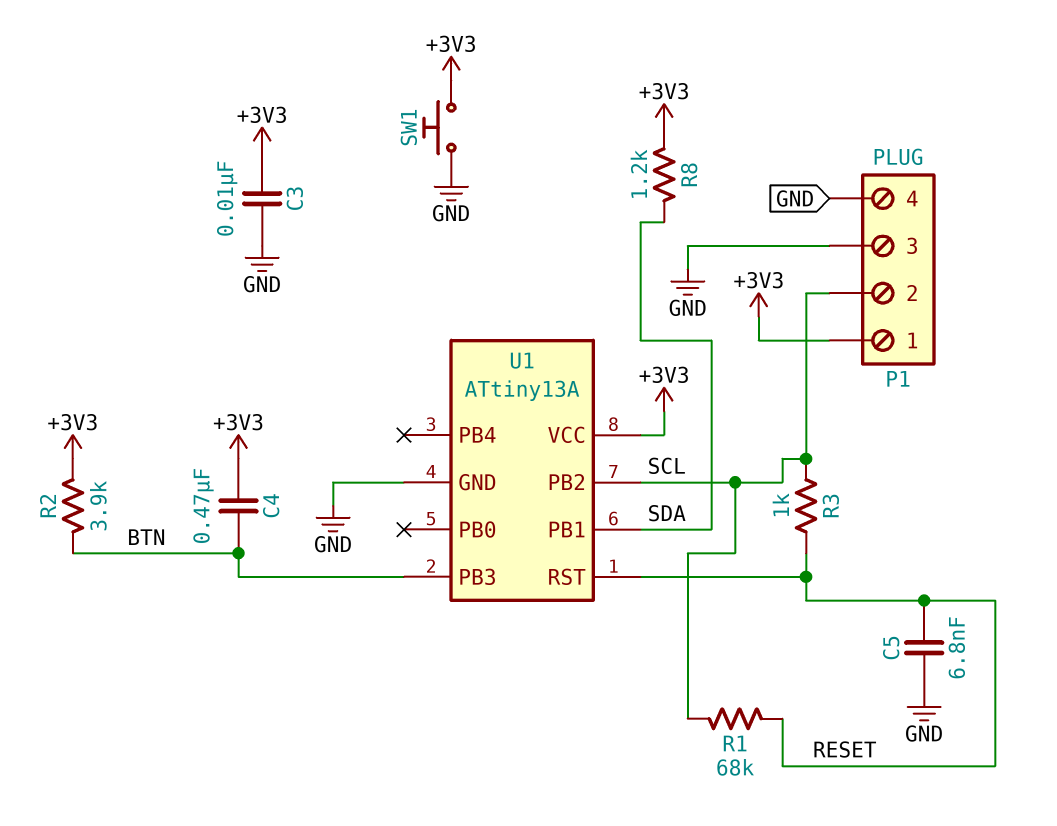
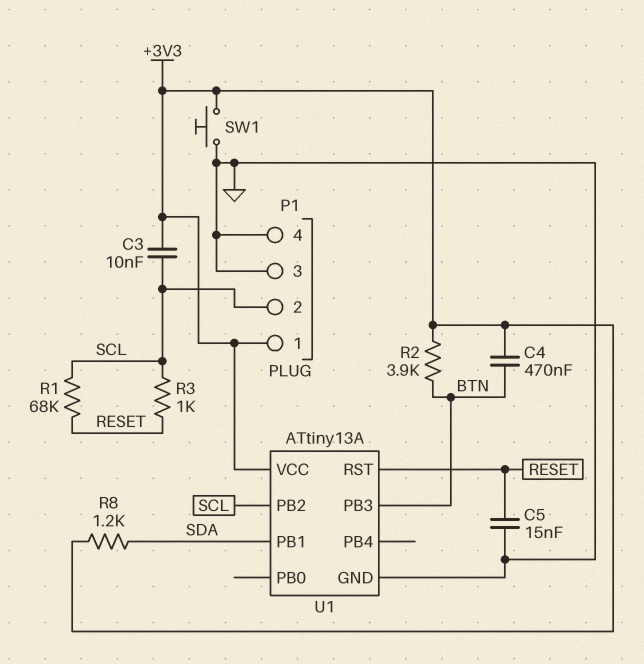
C3: 10nF (+3V3, GND) -> 10nF (+3V3, SCL)
C5: 6.8nF (GND, RESET) -> 15nF (GND, RESET)

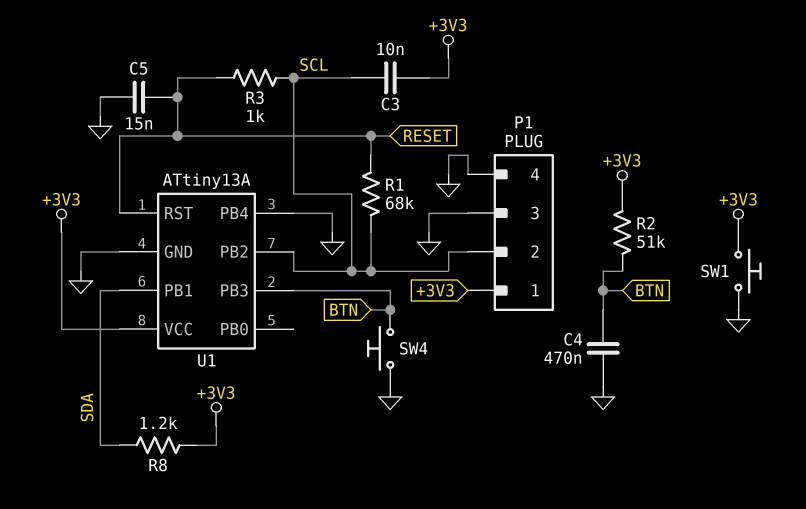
C4: 470nF (+3V3, BTN) -> 470nF (BTN, GND)
R2: 3.9k (+3V3, BTN) -> 51k (+3V3, BTN)
SW4: none -> button (BTN, GND)
U1 pin PB4: none -> GND

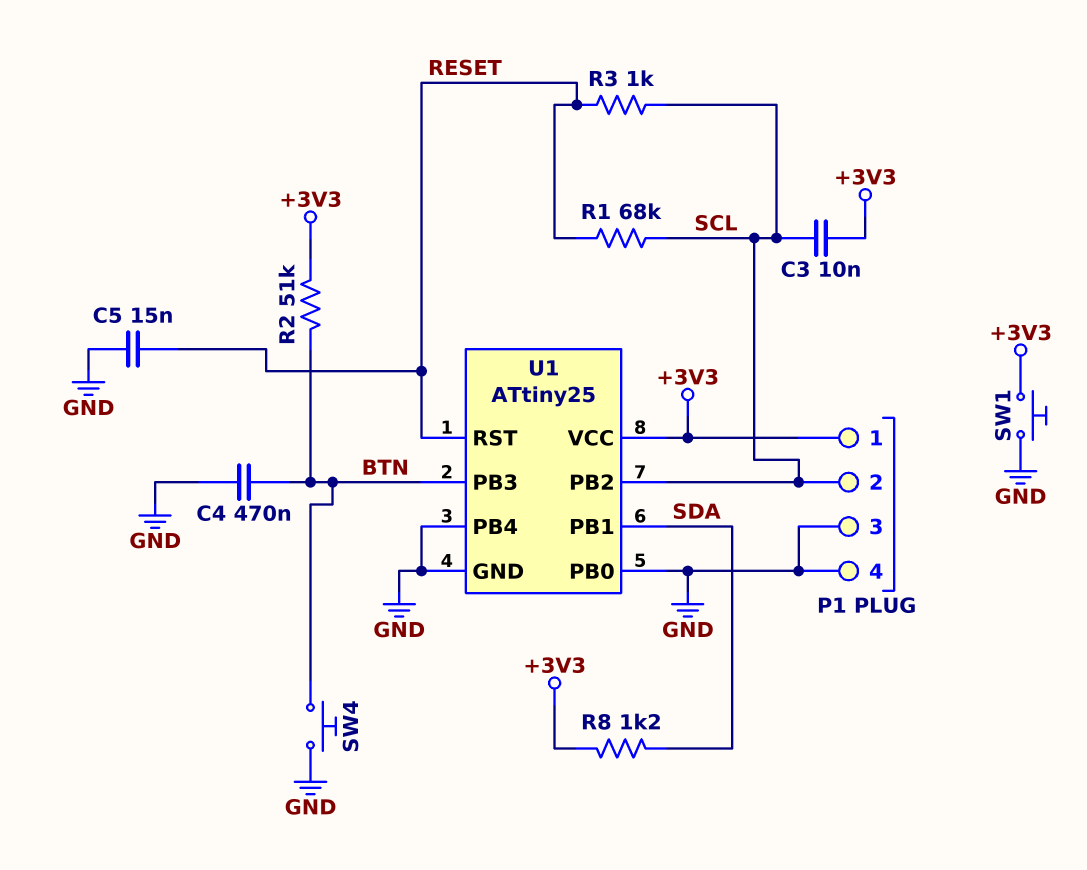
U1: ATtiny13A -> ATtiny25
U1 pin PB0: none -> GND

